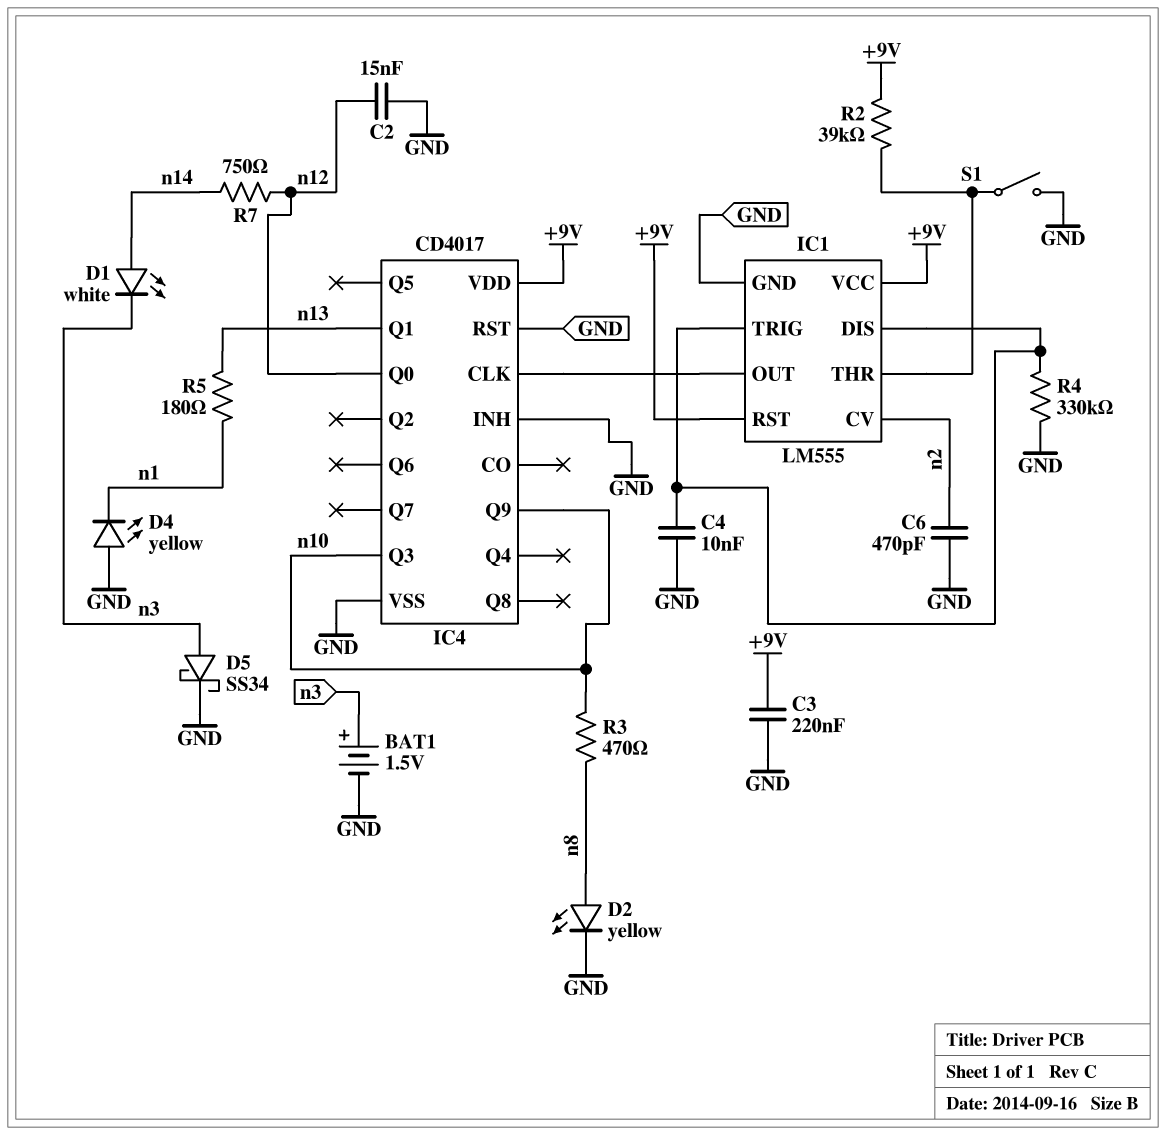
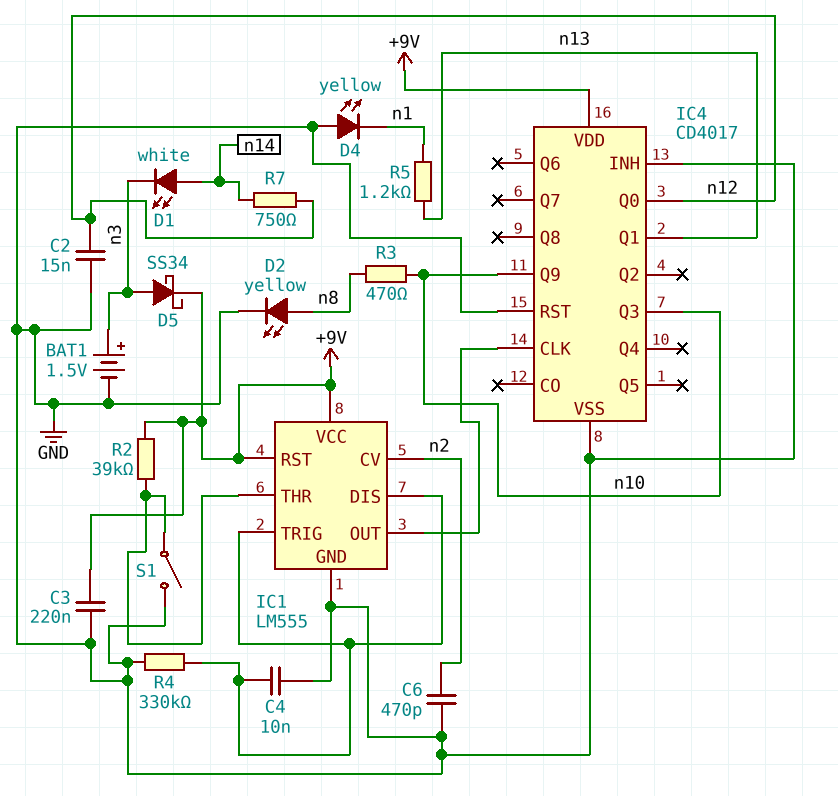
D5: schottky SS34 (A n3, K GND) -> schottky SS34 (A n3, K +9V)
R5: 180 (n1, n13) -> 1.2k (n1, n13)

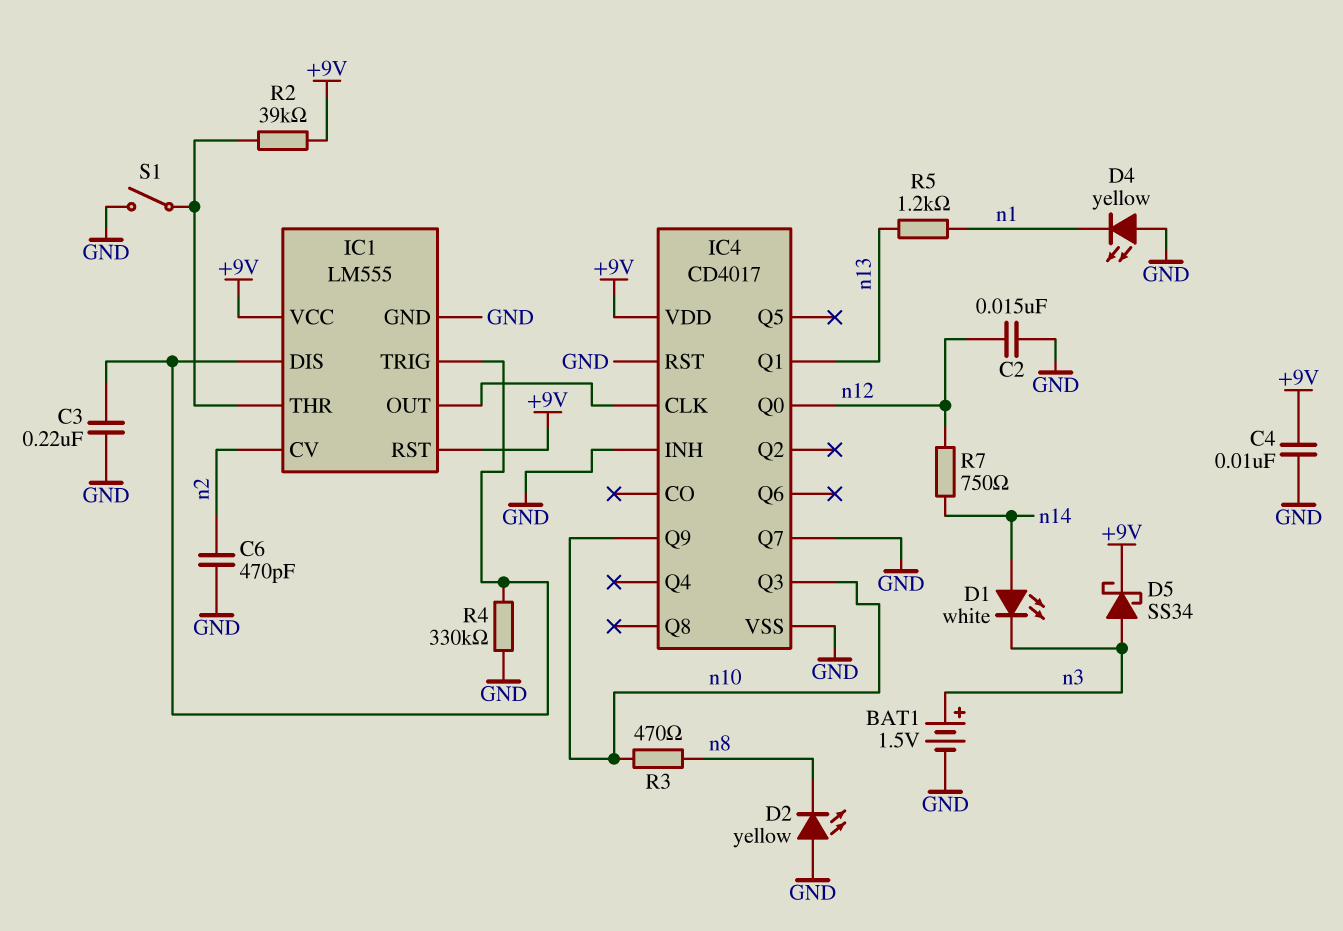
C3: 220nF (+9V, GND) -> 220nF (GND, IC1/DIS)
C4: 10nF (GND, IC1/DIS) -> 10nF (+9V, GND)
D2: LED yellow (A n8, K GND) -> LED yellow (A GND, K n8)
IC4 pin Q7: none -> GND

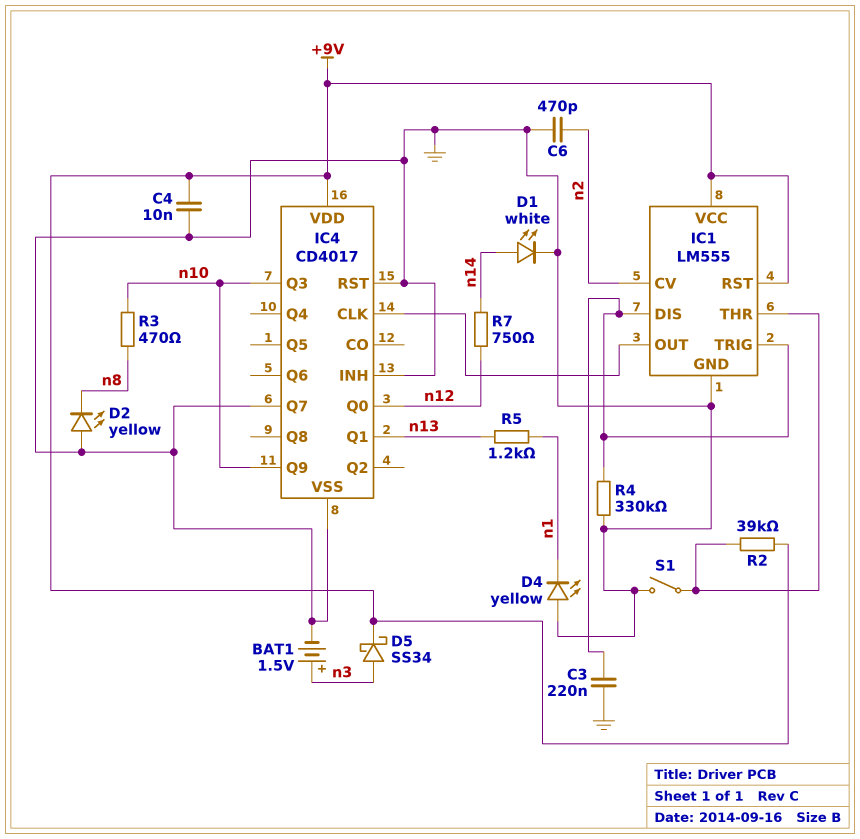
C2: 15nF (GND, n12) -> none
D1: LED white (A n14, K n3) -> LED white (A n14, K GND)

